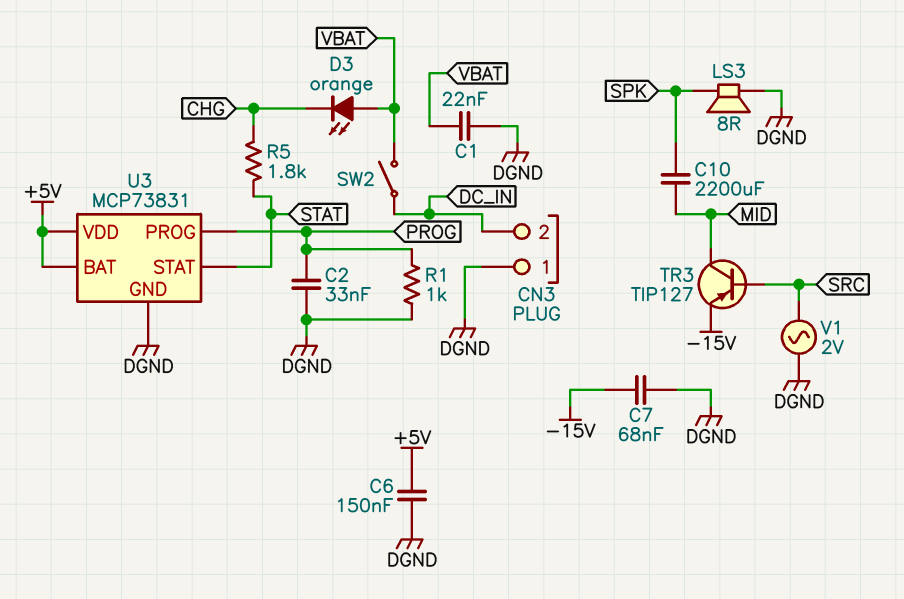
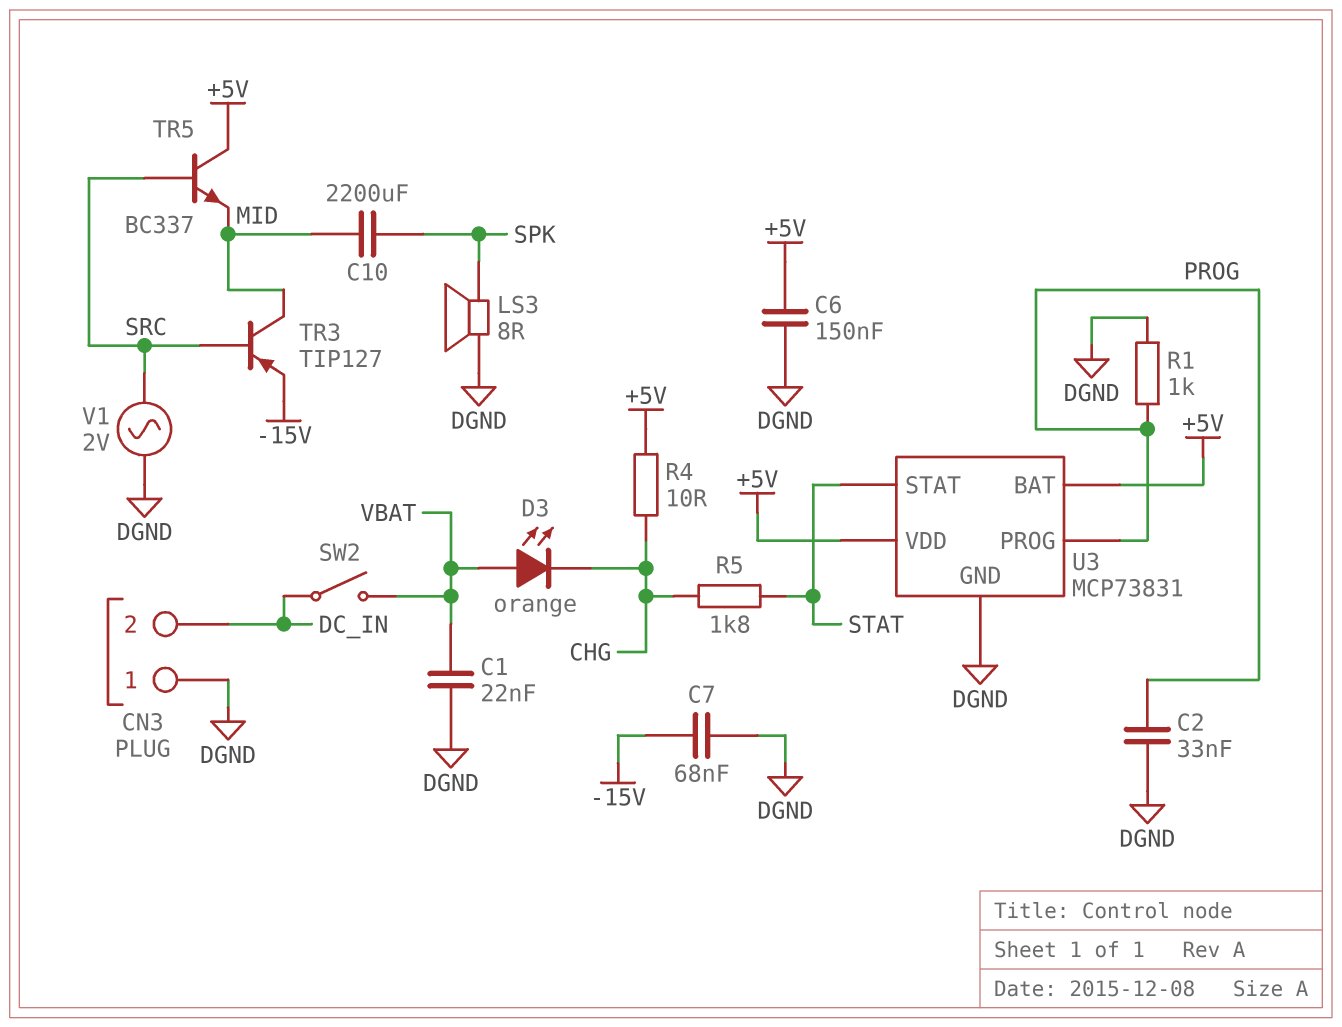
R4: none -> 10 (+5V, CHG)
TR5: none -> NPN BC337 (B SRC, C +5V, E MID)

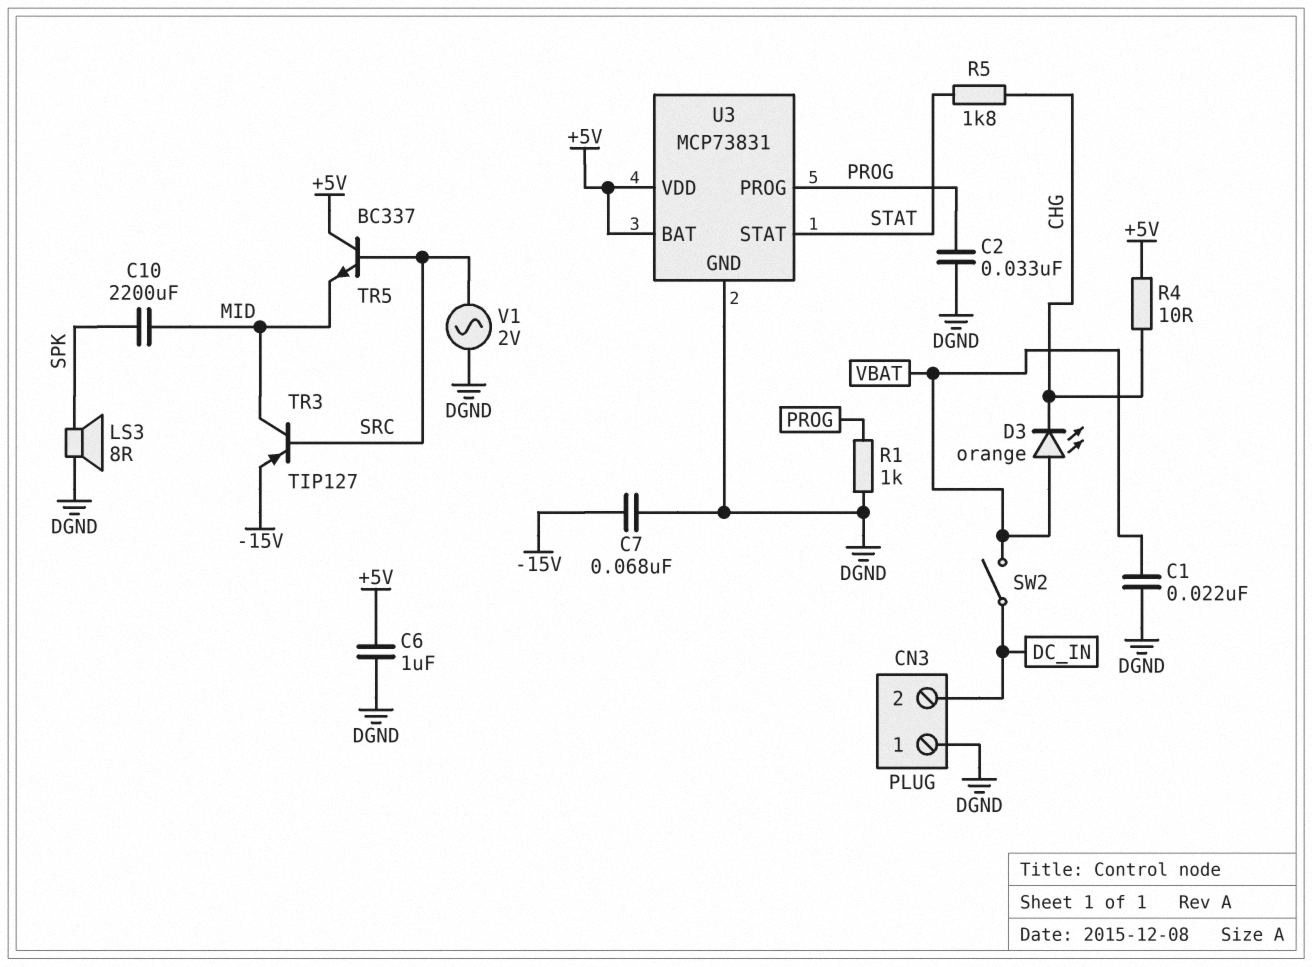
C6: 150nF (+5V, DGND) -> 1uF (+5V, DGND)

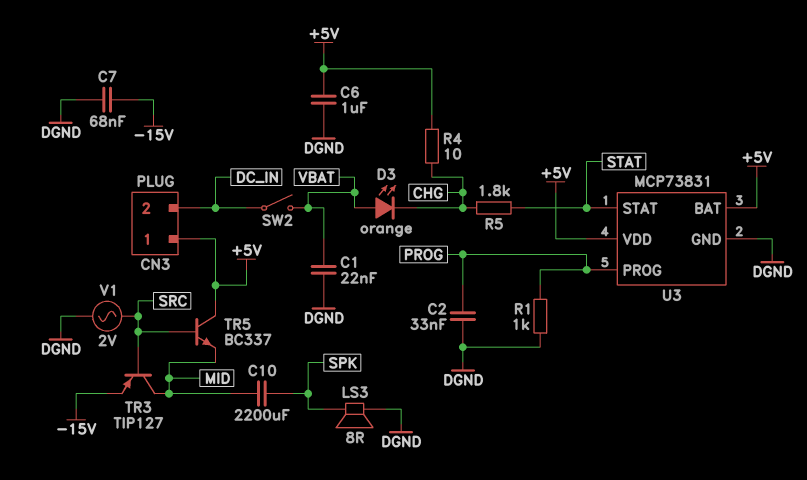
CN3 pin 1: DGND -> +5V

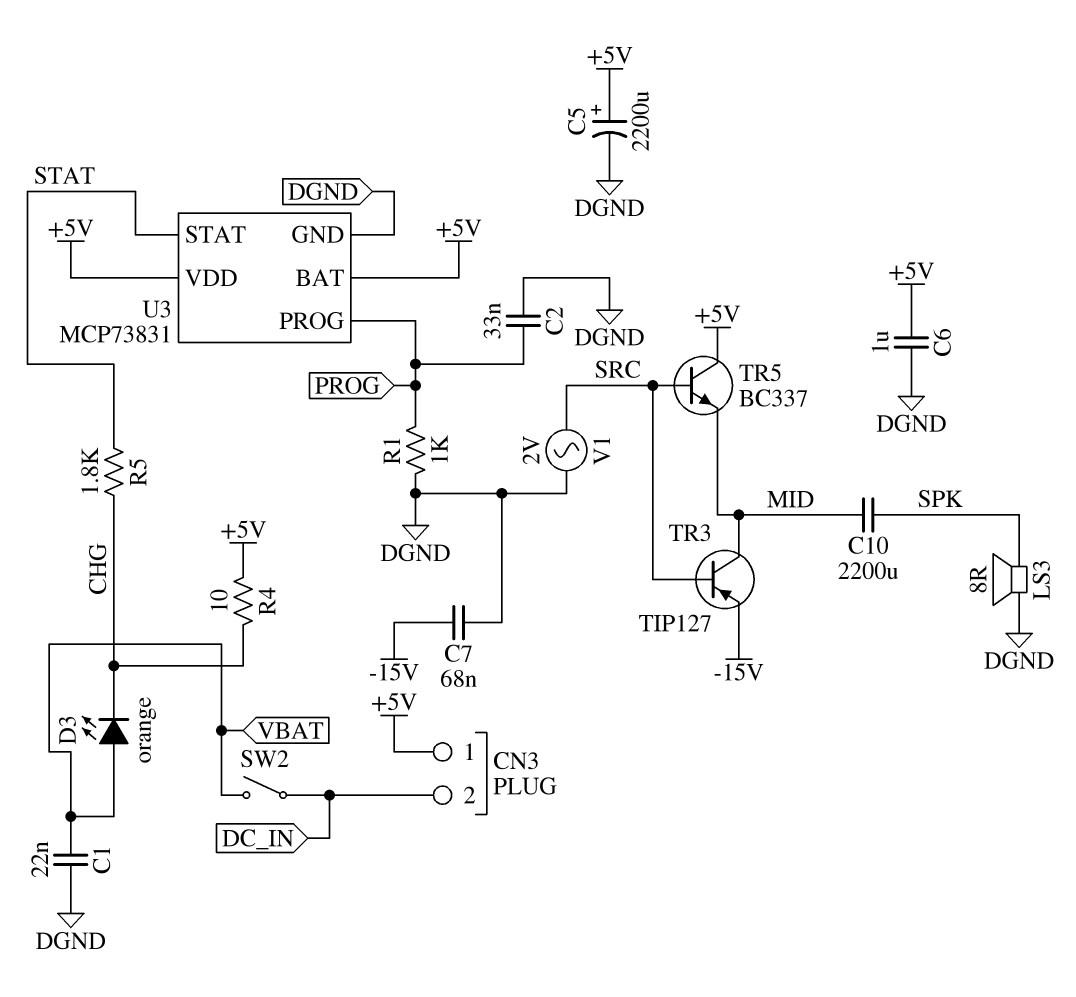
C5: none -> 2200uF (plus +5V, minus DGND)

